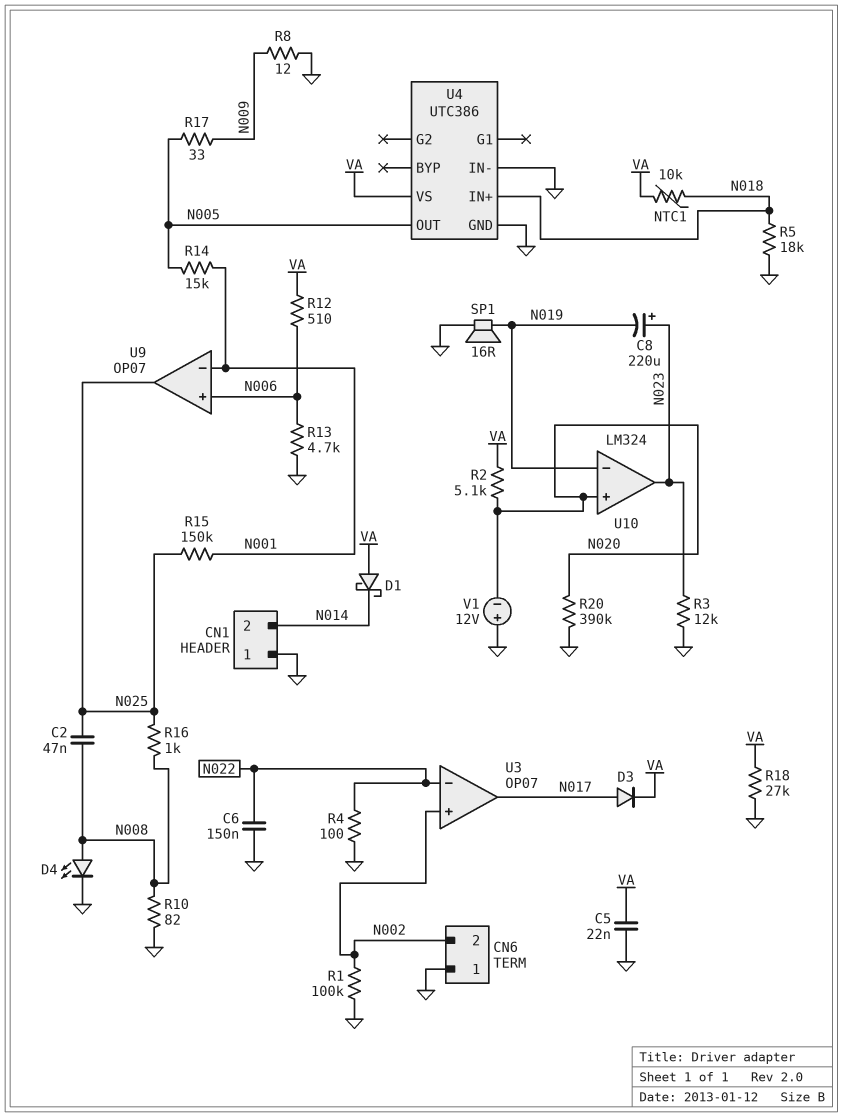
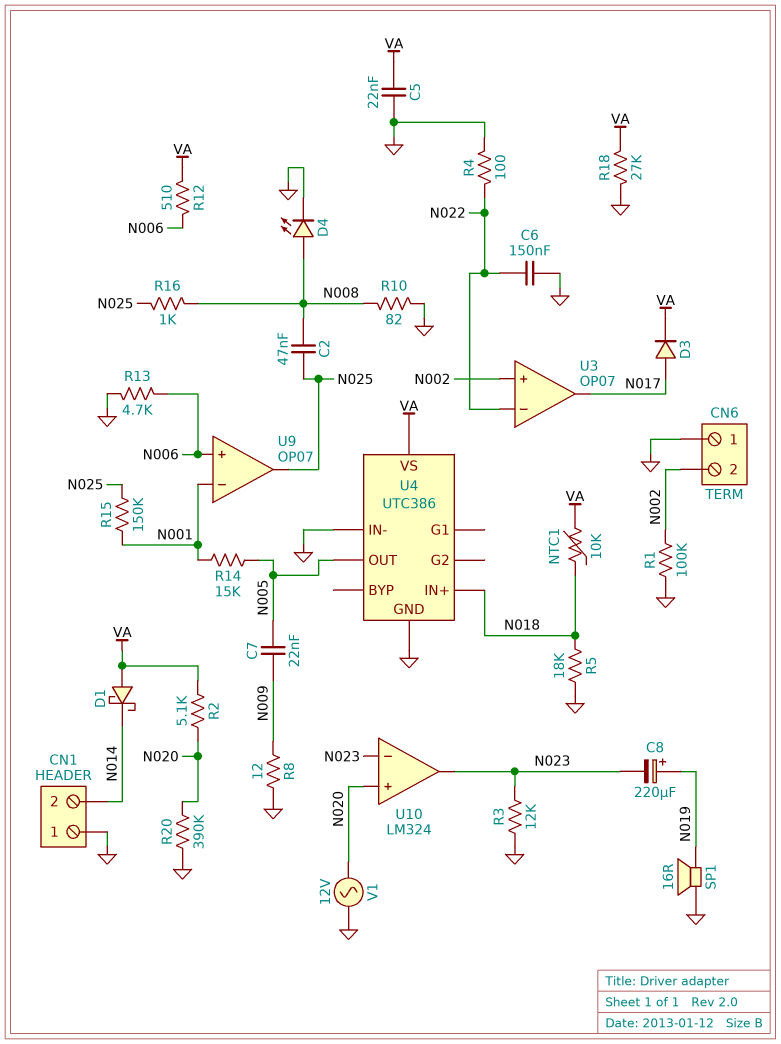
C7: none -> 22nF (N005, N009)
C8: 220uF (plus N023, minus N019) -> 220uF (plus N019, minus N023)
R17: 33 (N005, N009) -> none
U10 pin in-: N019 -> N023
V1: 12V (plus GND, minus N020) -> AC 12V (GND, N020)

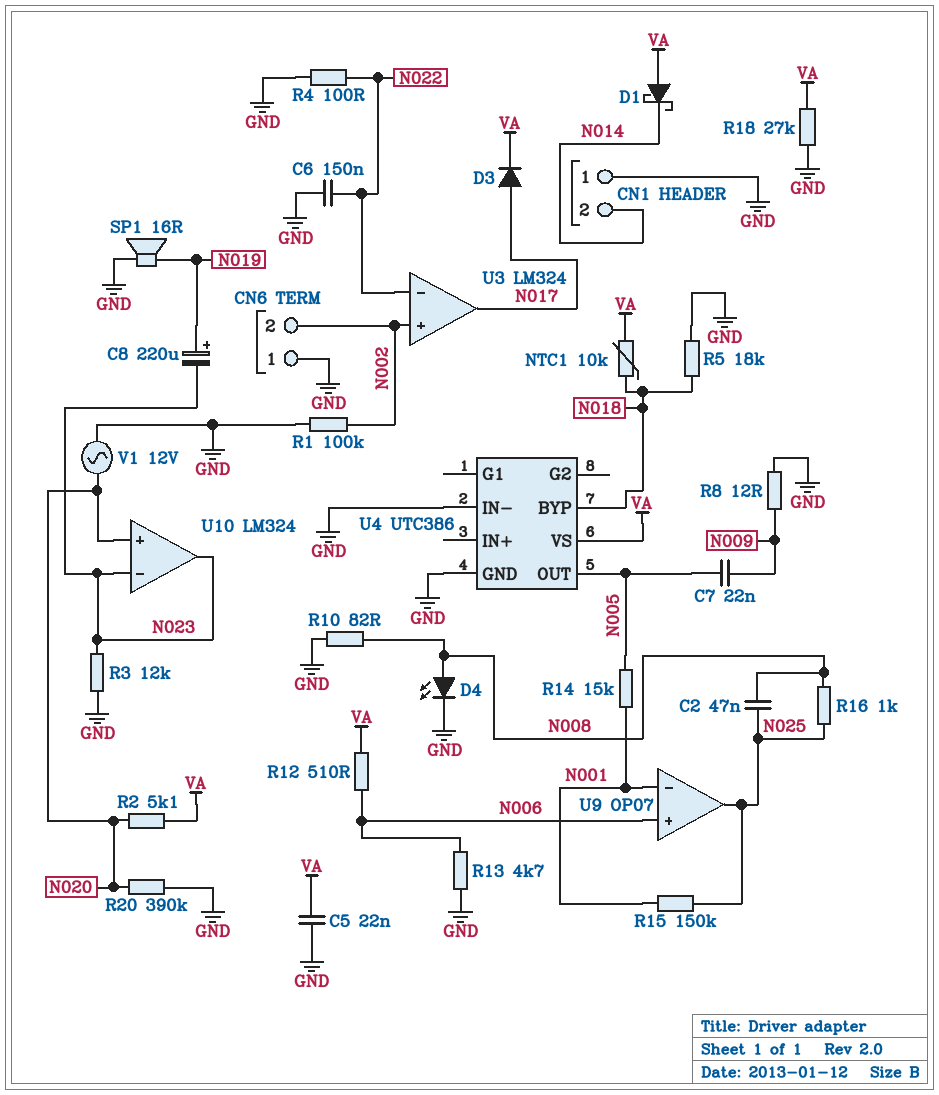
U3: OP07 -> LM324
U4 pin BYP: none -> N018
U4 pin IN+: N018 -> none

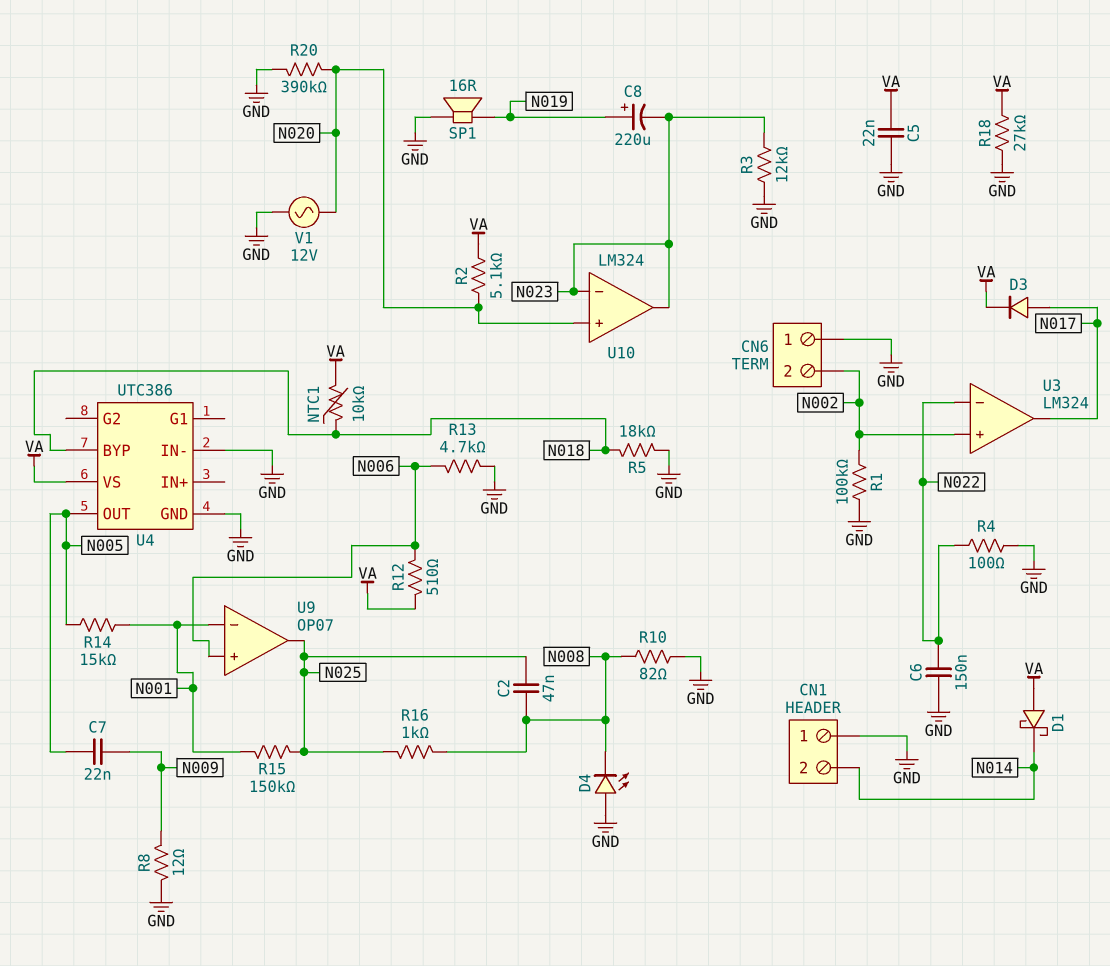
D4: LED (A N008, K GND) -> LED (A GND, K N008)

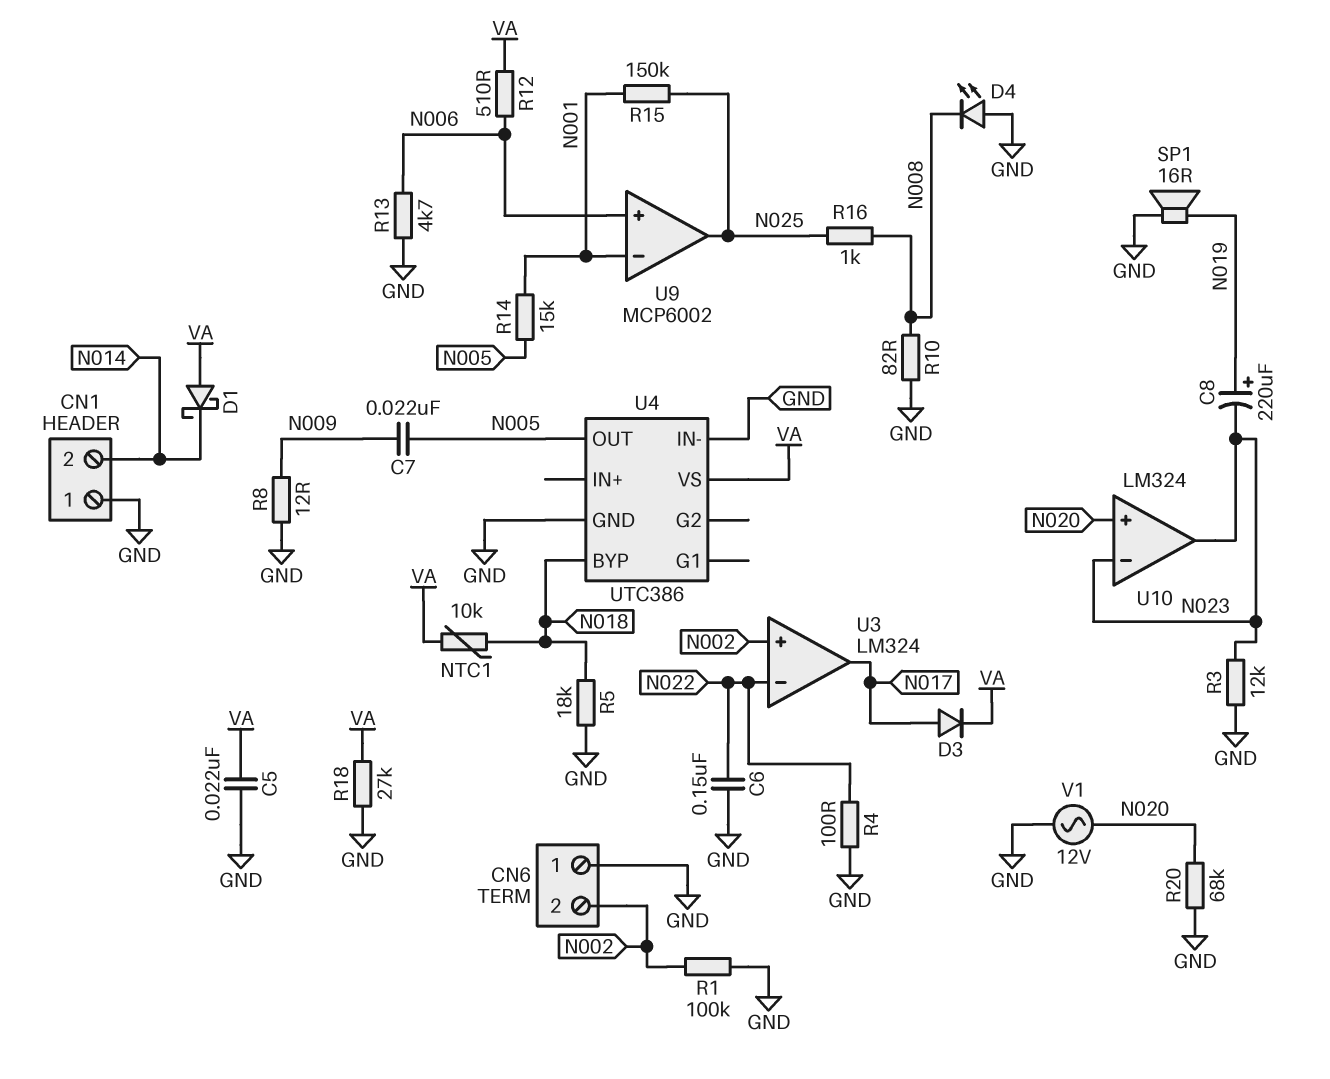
C2: 47nF (N008, N025) -> none
R2: 5.1k (N020, VA) -> none
R20: 390k (GND, N020) -> 68k (GND, N020)
U9: OP07 -> MCP6002

